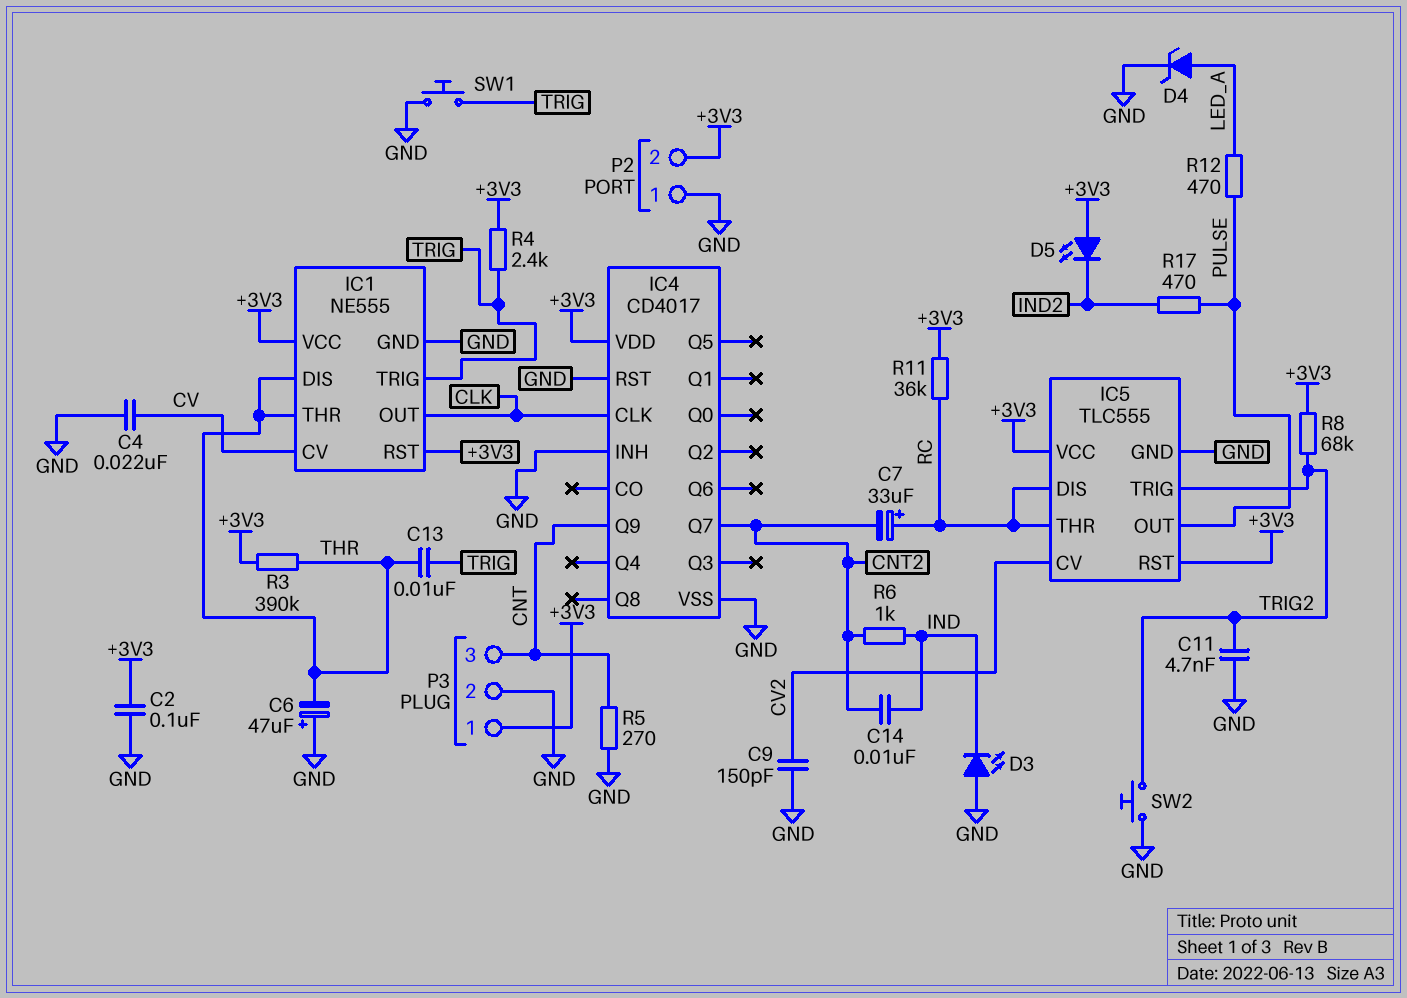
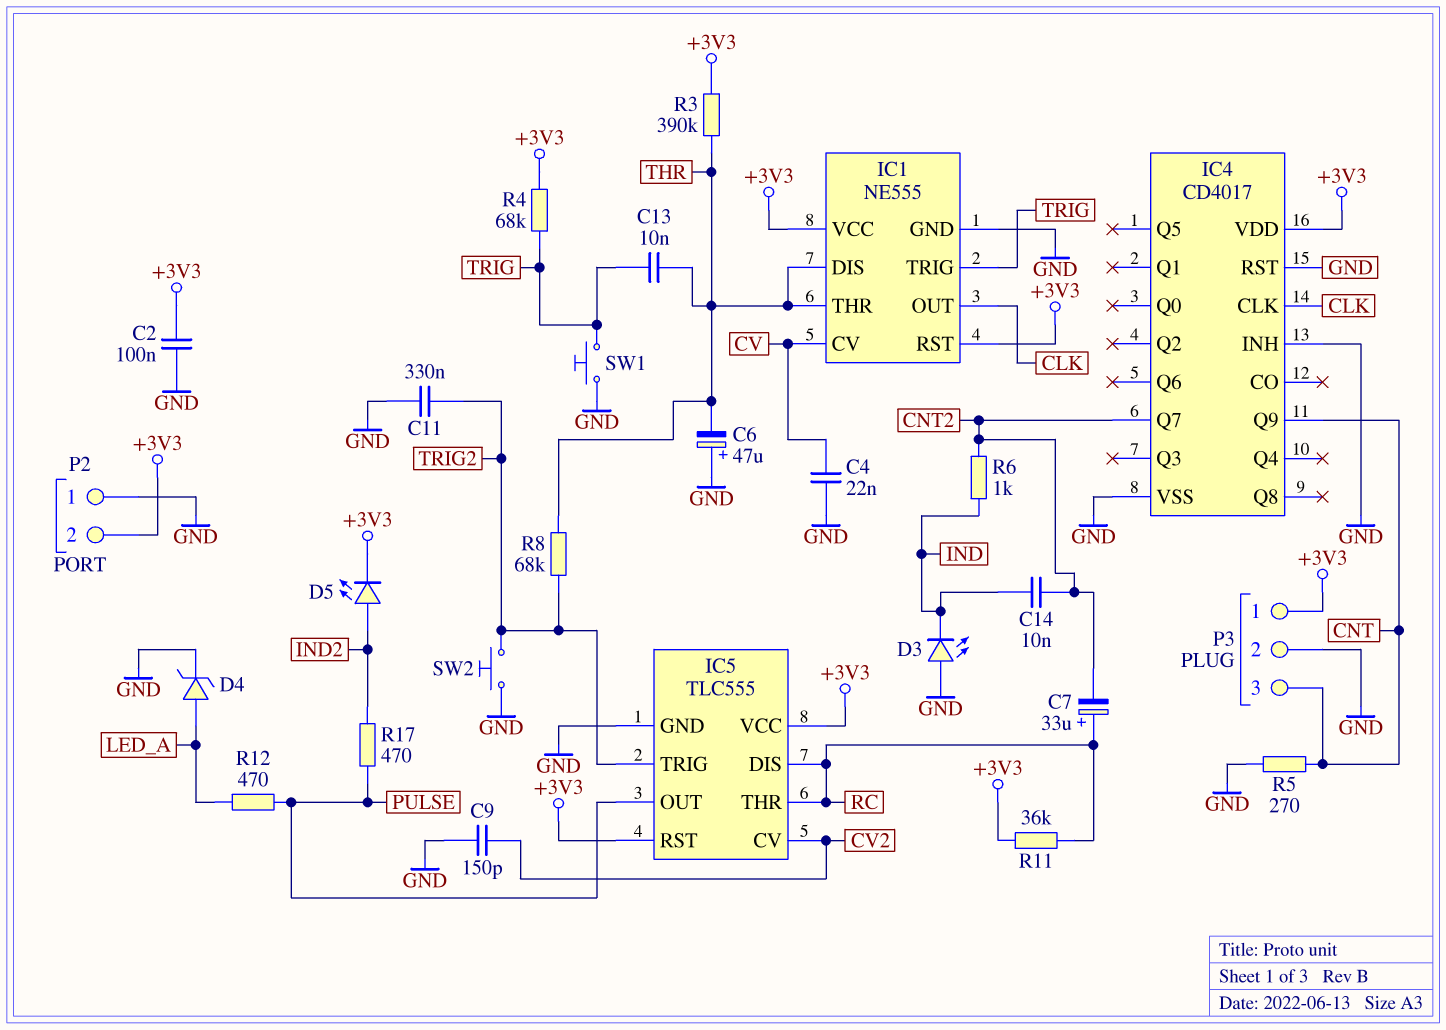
C11: 4.7nF (GND, TRIG2) -> 330nF (GND, TRIG2)
D5: LED (A +3V3, K IND2) -> LED (A IND2, K +3V3)
R4: 2.4k (+3V3, TRIG) -> 68k (+3V3, TRIG)
R8: 68k (+3V3, TRIG2) -> 68k (THR, TRIG2)

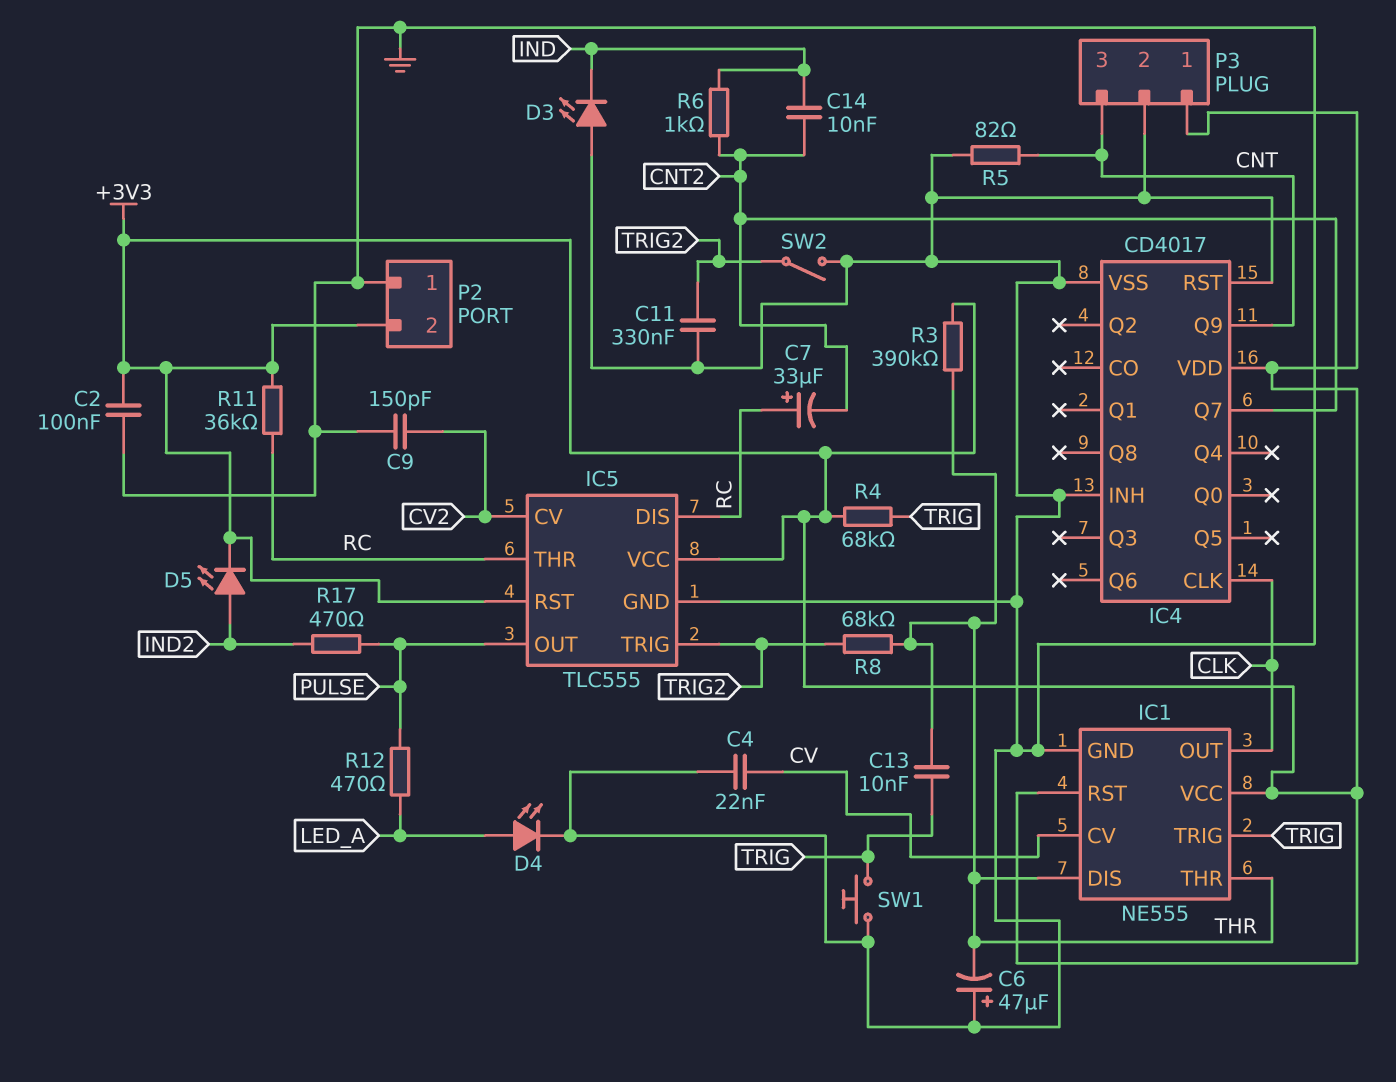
D4: zener (A LED_A, K GND) -> LED (A LED_A, K GND)
R5: 270 (CNT, GND) -> 82 (CNT, GND)
SW2: button (GND, TRIG2) -> switch (GND, TRIG2)

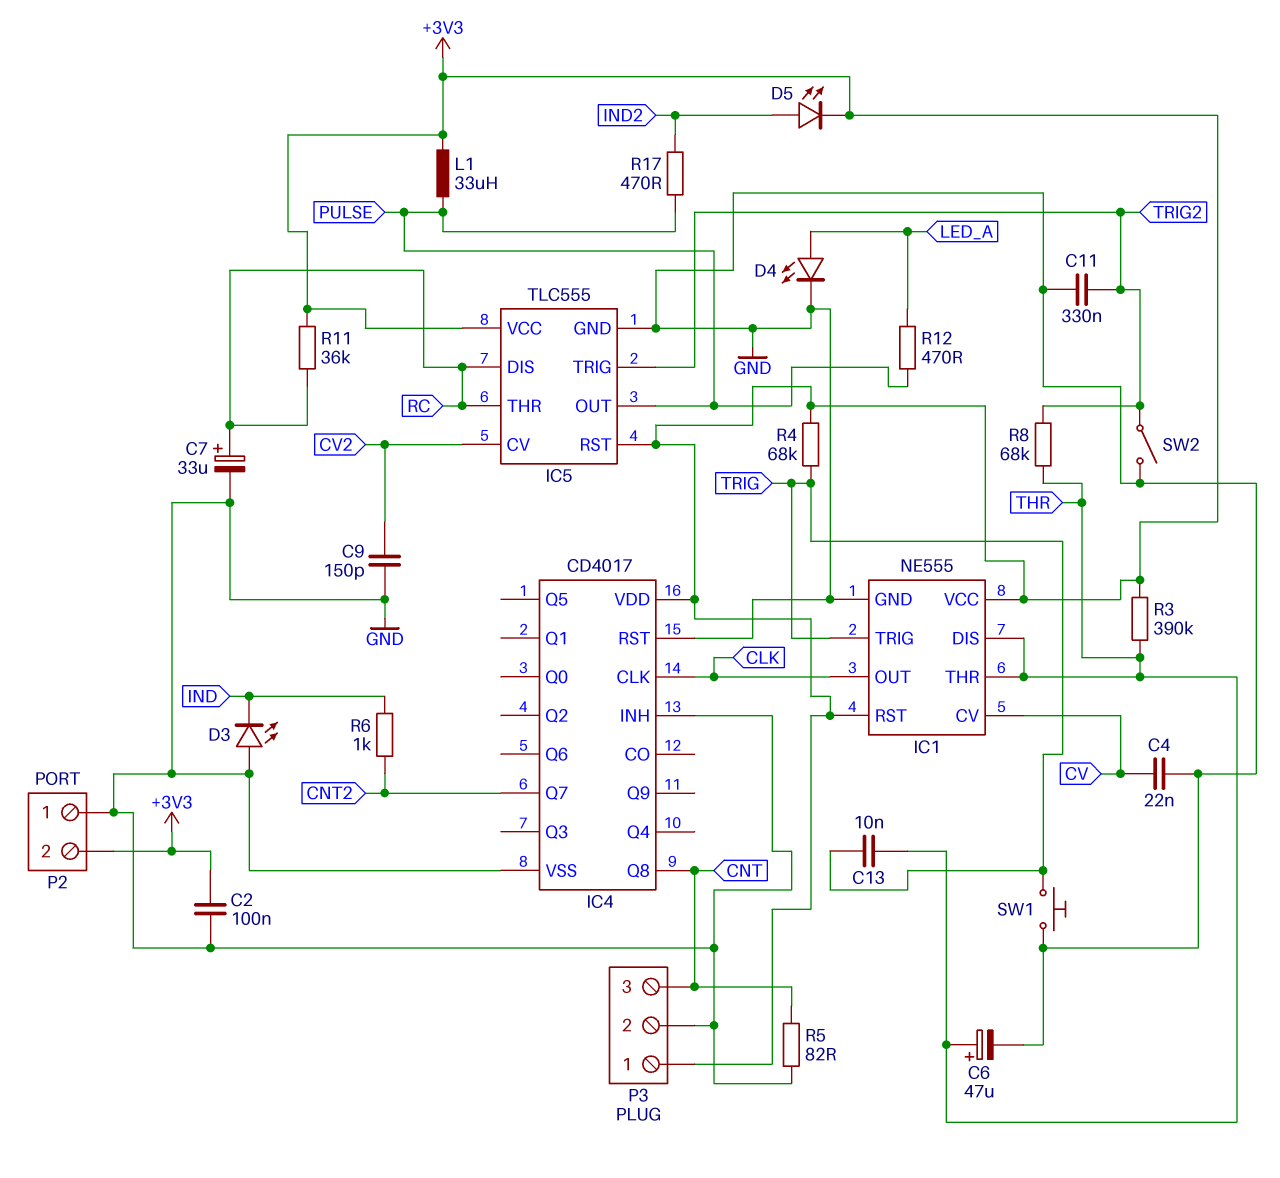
C6: 47uF (plus GND, minus THR) -> 47uF (plus THR, minus GND)
C7: 33uF (plus RC, minus CNT2) -> 33uF (plus RC, minus GND)
C14: 10nF (CNT2, IND) -> none
IC4 pin Q8: none -> CNT
IC4 pin Q9: CNT -> none
L1: none -> 33uH (+3V3, PULSE)

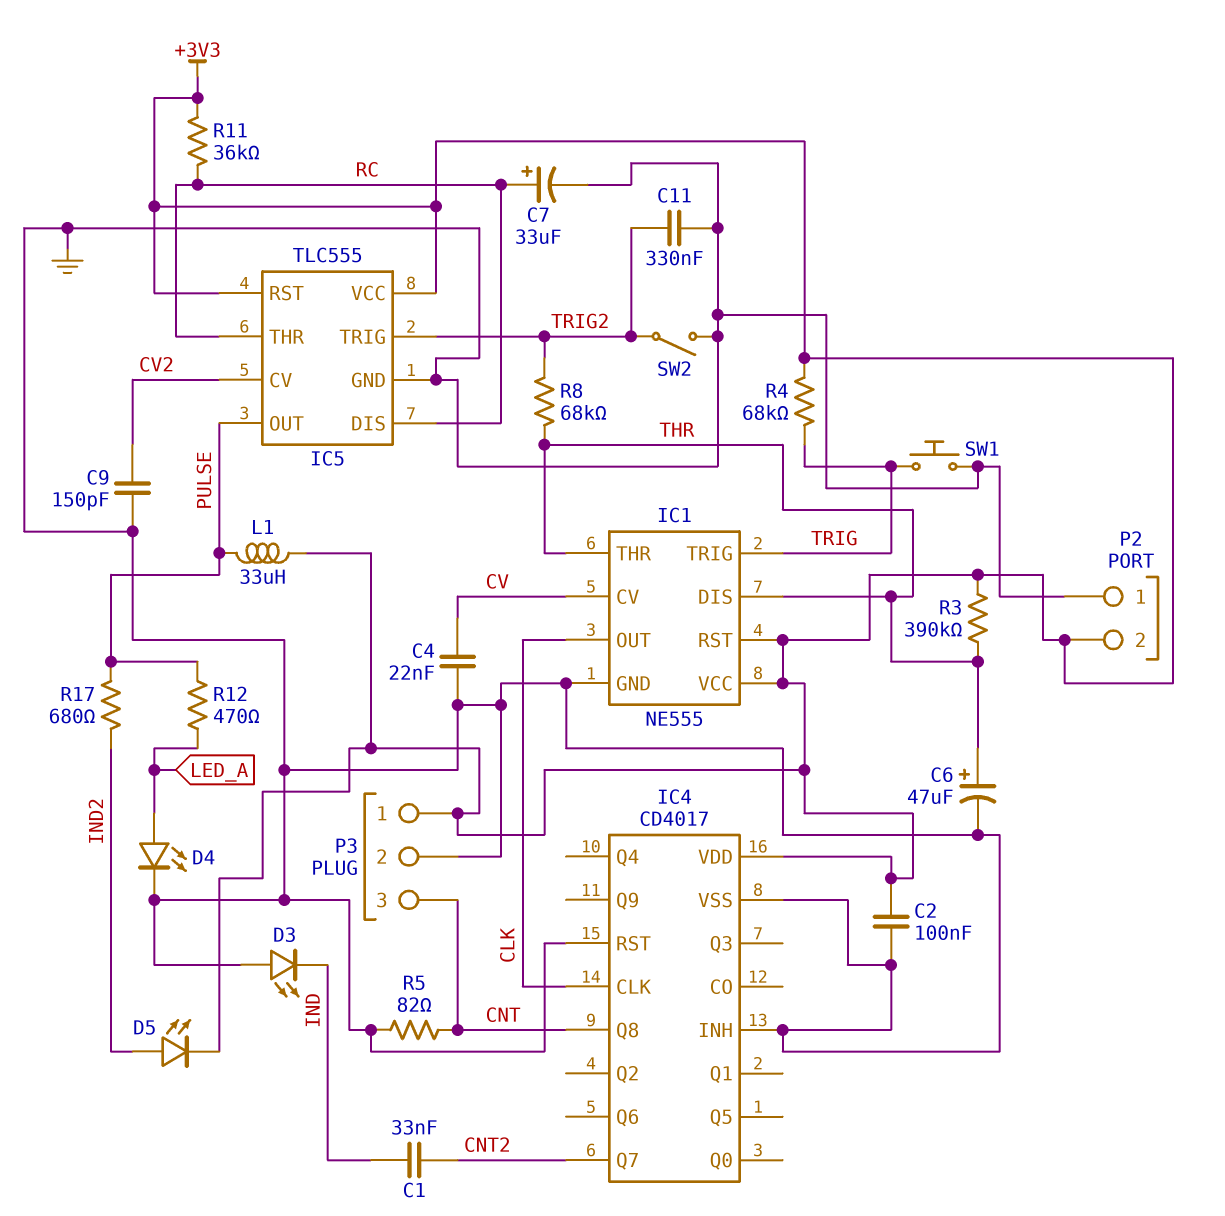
C1: none -> 33nF (CNT2, IND)
C13: 10nF (THR, TRIG) -> none
R6: 1k (CNT2, IND) -> none
R17: 470 (IND2, PULSE) -> 680 (IND2, PULSE)

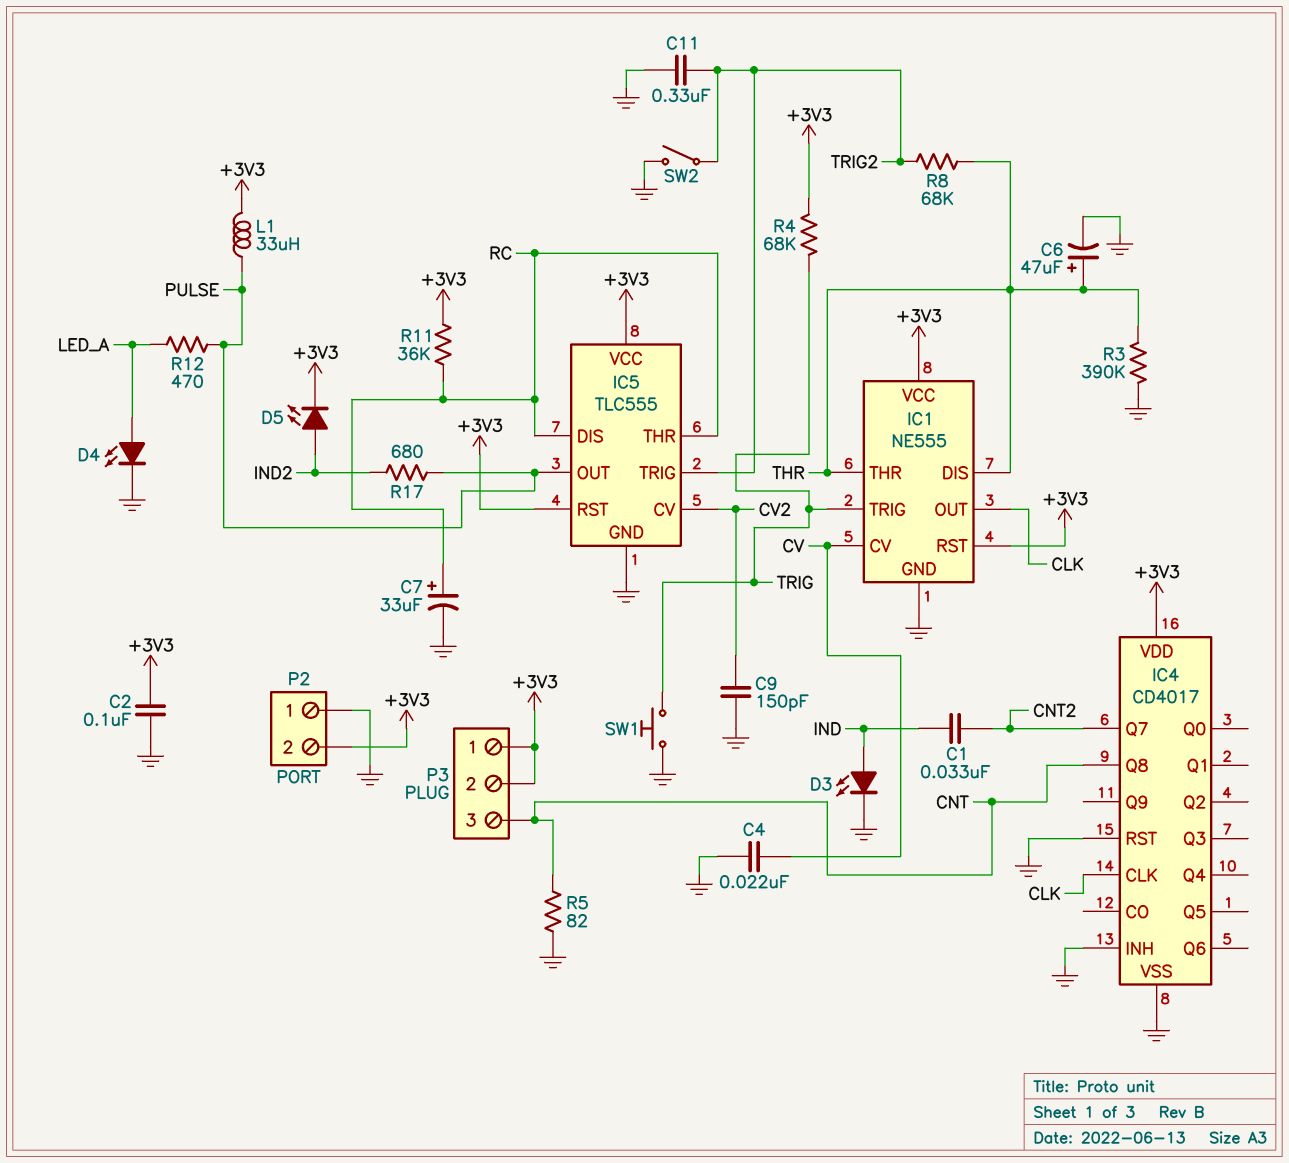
D3: LED (A GND, K IND) -> LED (A IND, K GND)
P3 pin 2: GND -> +3V3
R3: 390k (+3V3, THR) -> 390k (GND, THR)

